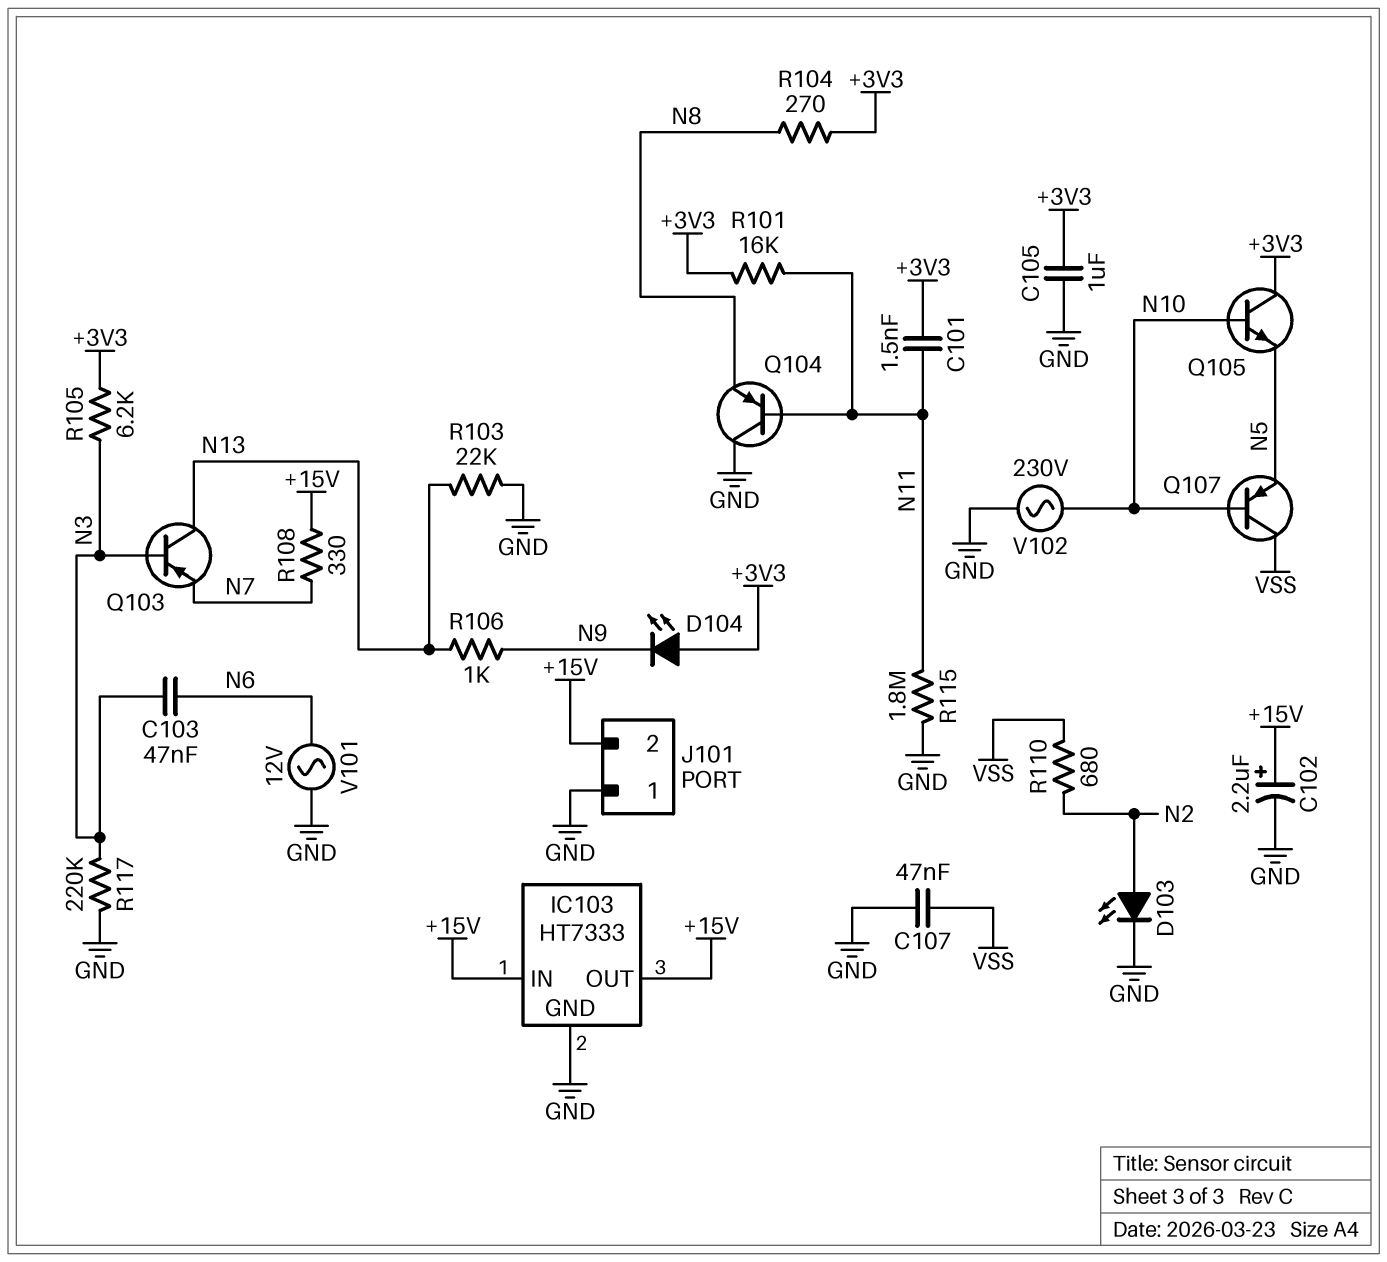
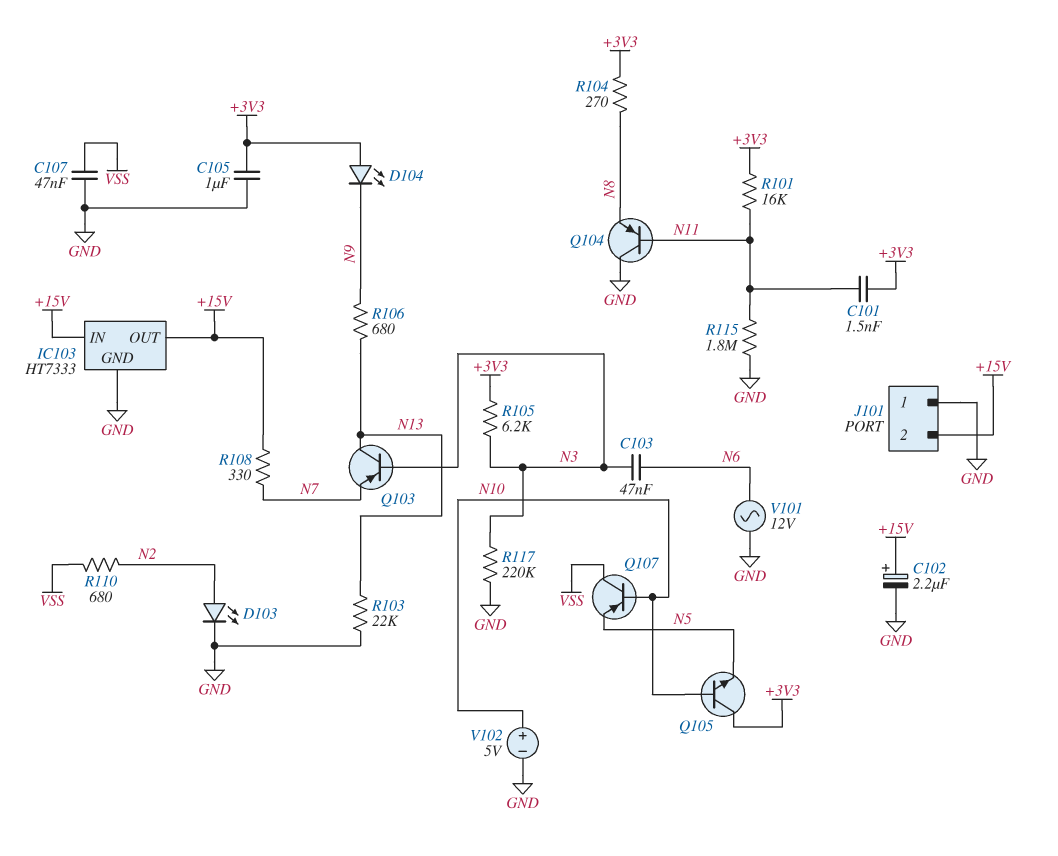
R106: 1k (N9, N13) -> 680 (N9, N13)
V102: AC 230V (GND, N10) -> 5V (plus N10, minus GND)

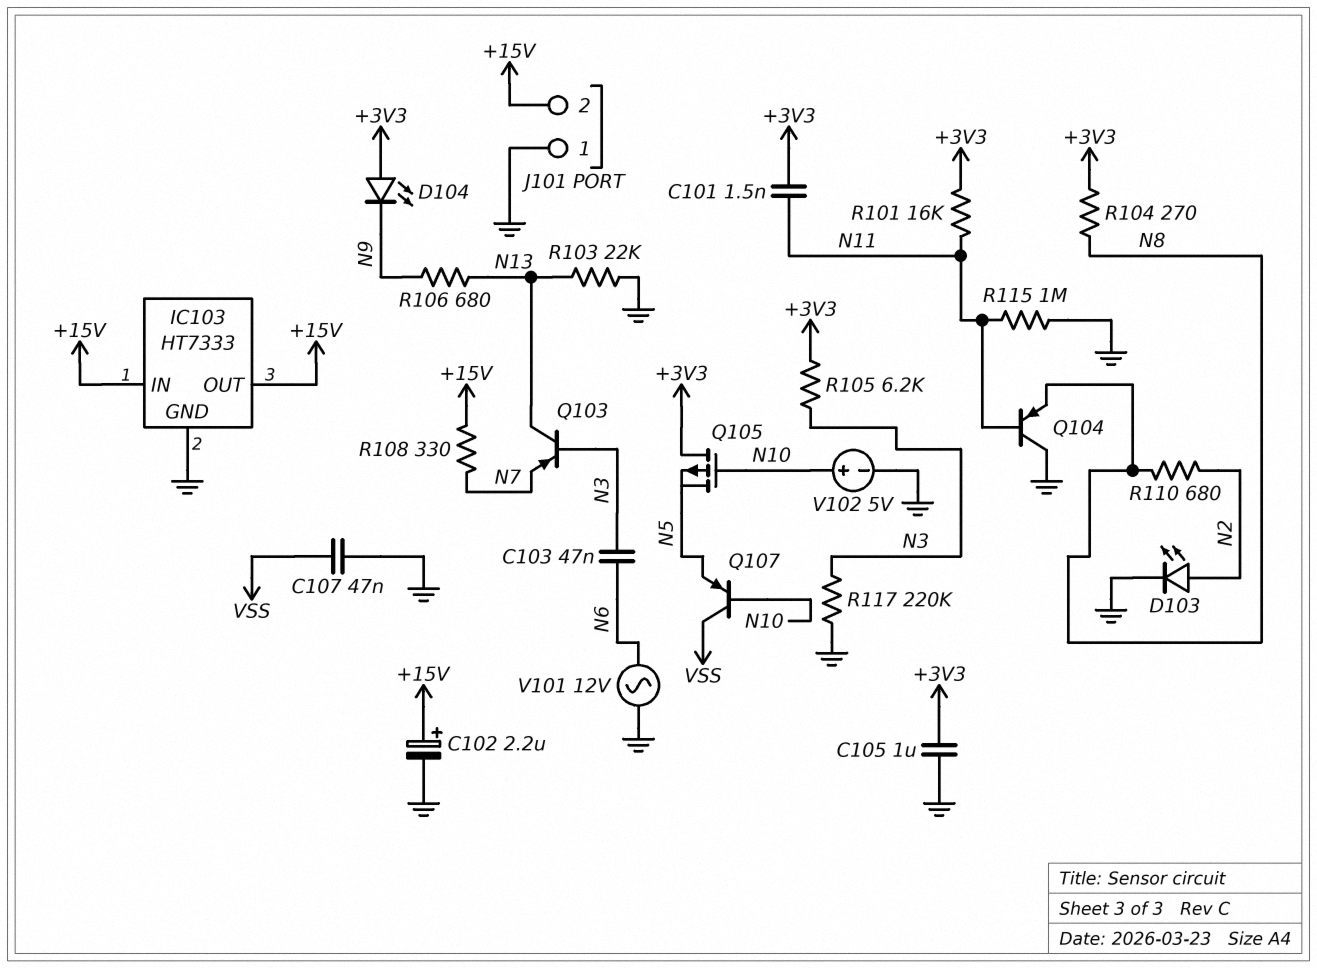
Q105: NPN (B N10, C +3V3, E N5) -> PMOS (G N10, D +3V3, S N5)
R110: 680 (N2, VSS) -> 680 (N2, N8)
R115: 1.8M (GND, N11) -> 1M (GND, N11)

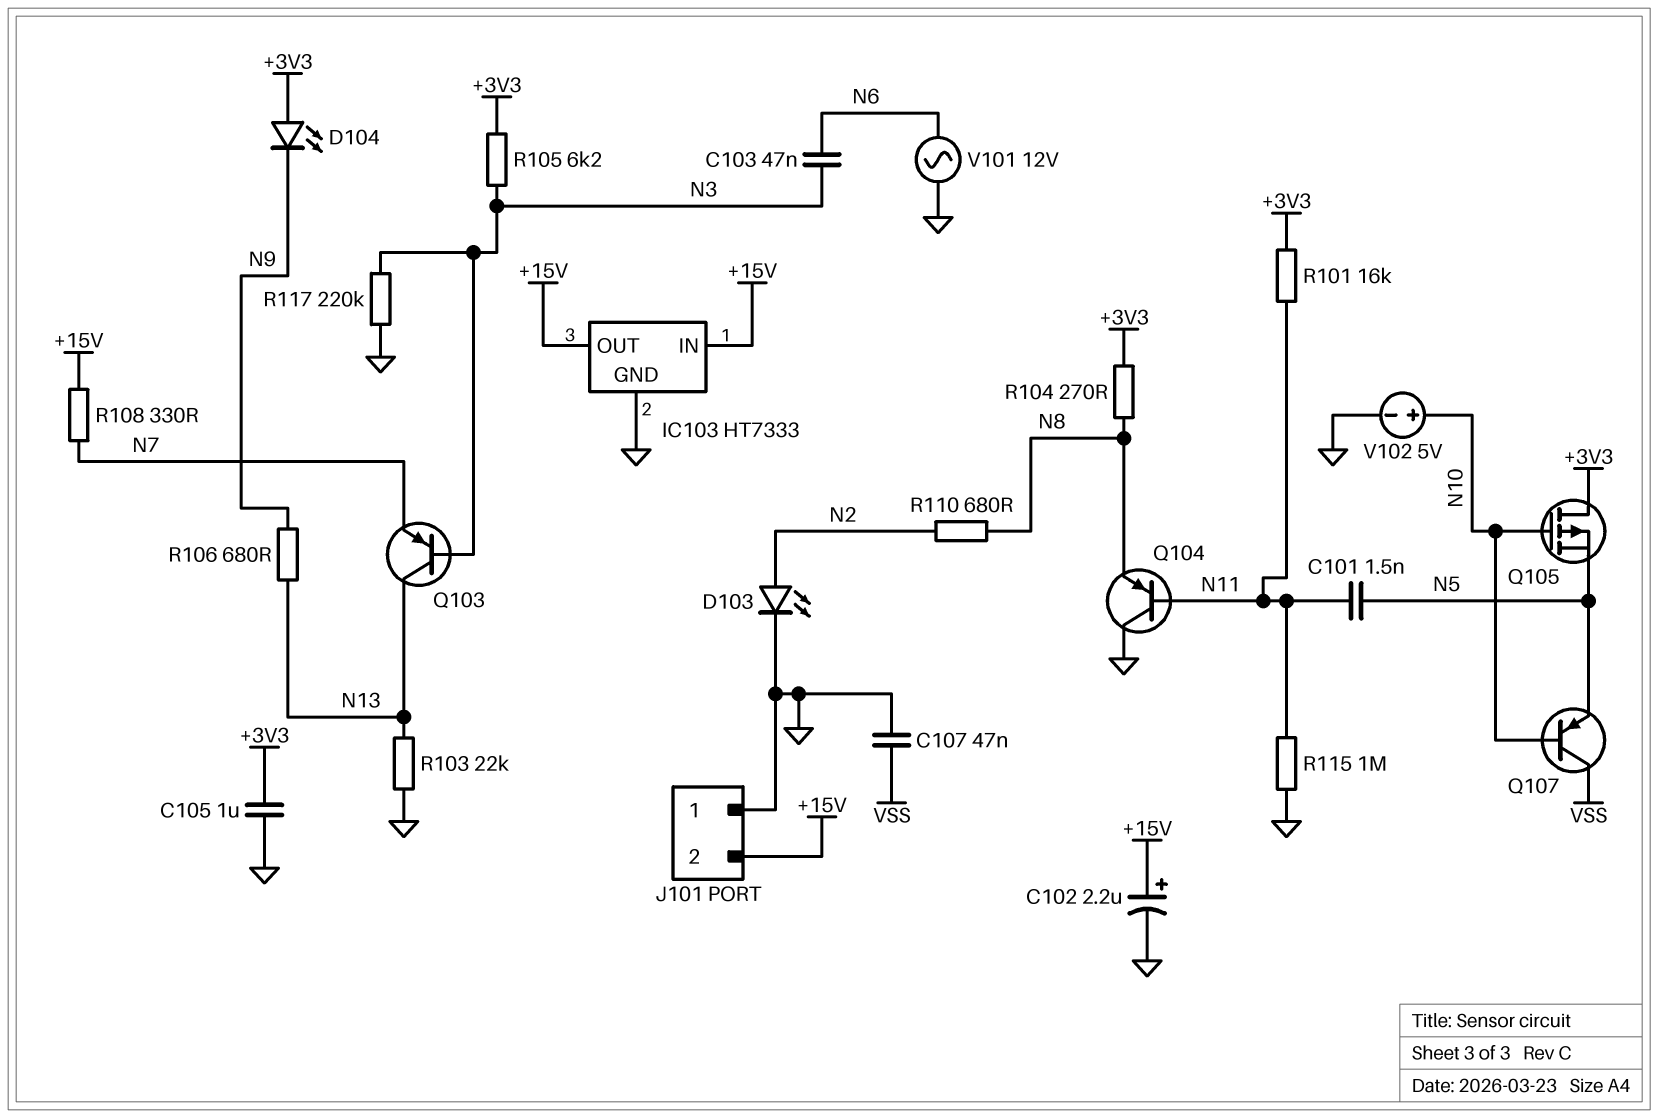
C101: 1.5nF (+3V3, N11) -> 1.5nF (N5, N11)

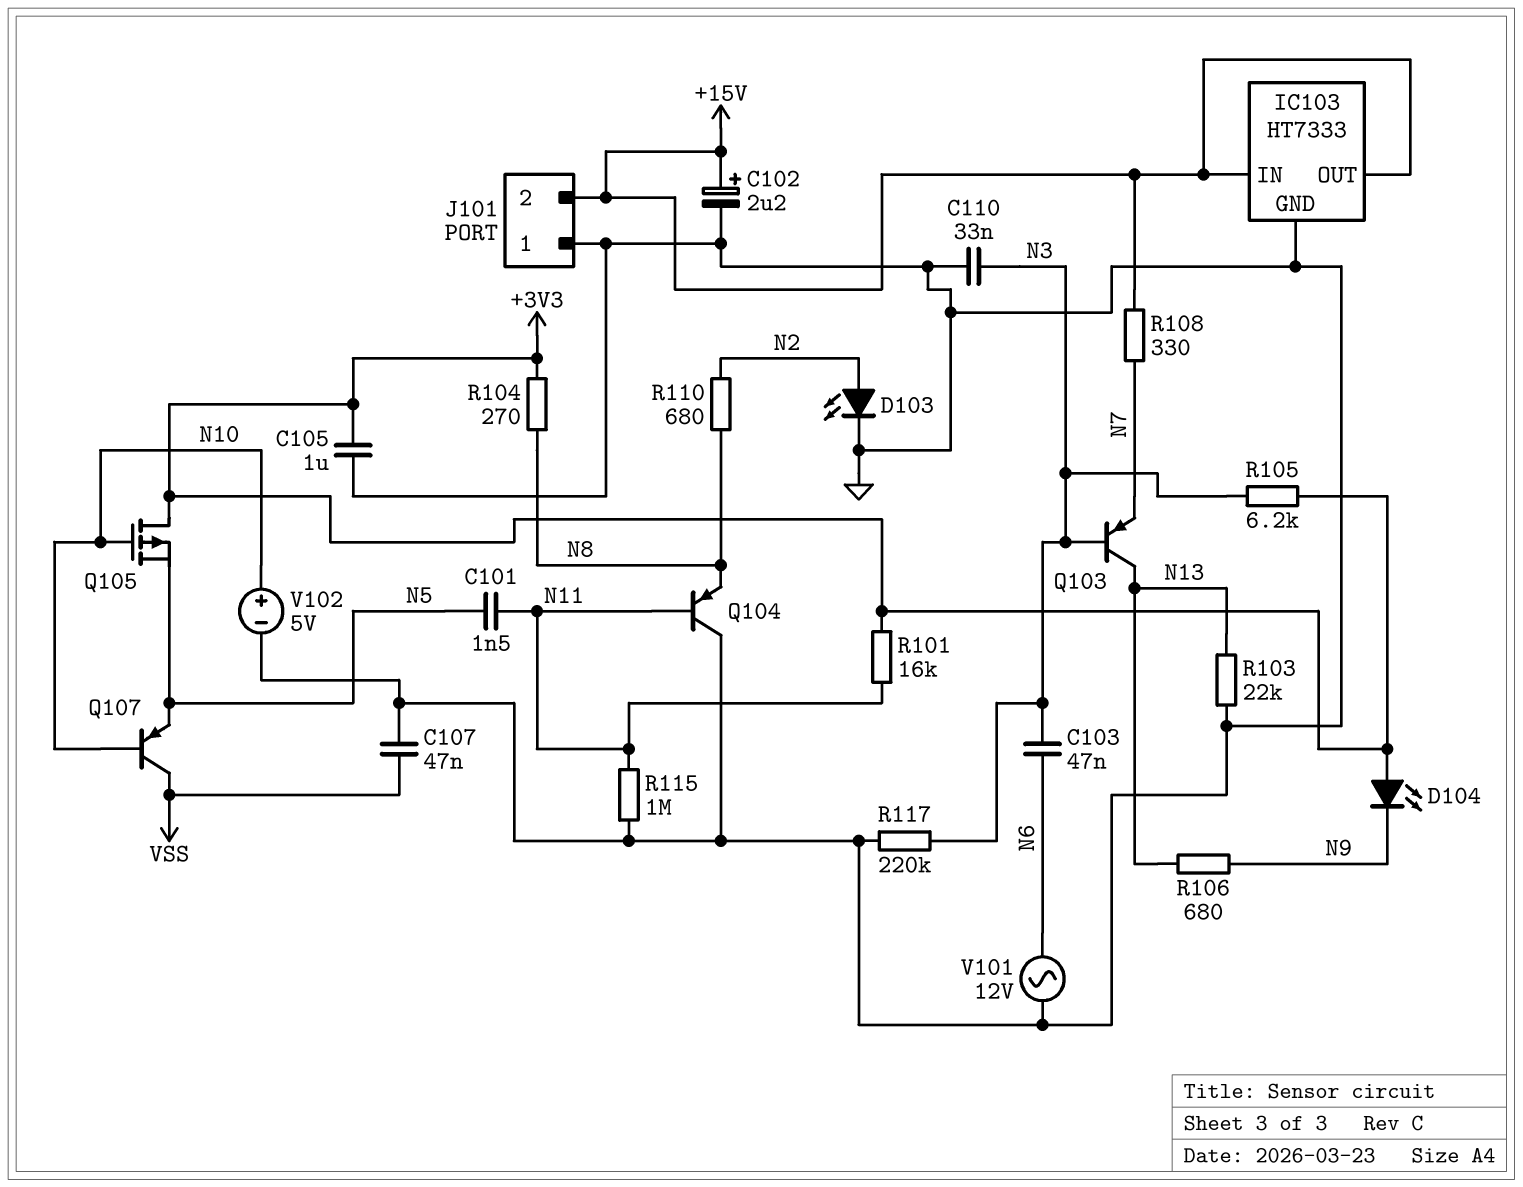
C110: none -> 33nF (GND, N3)

